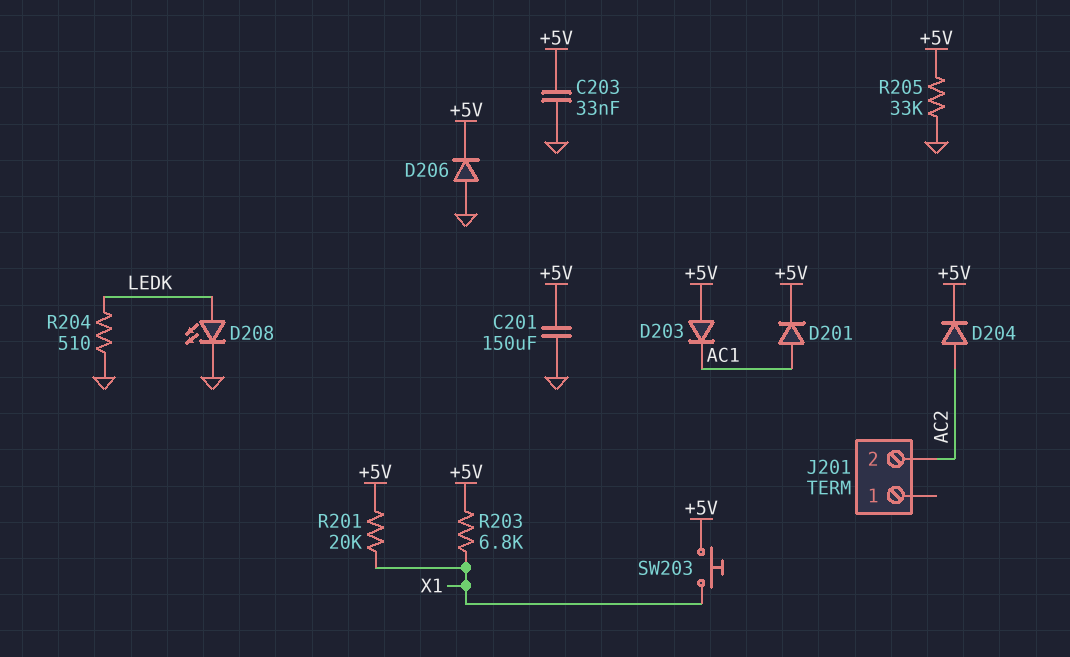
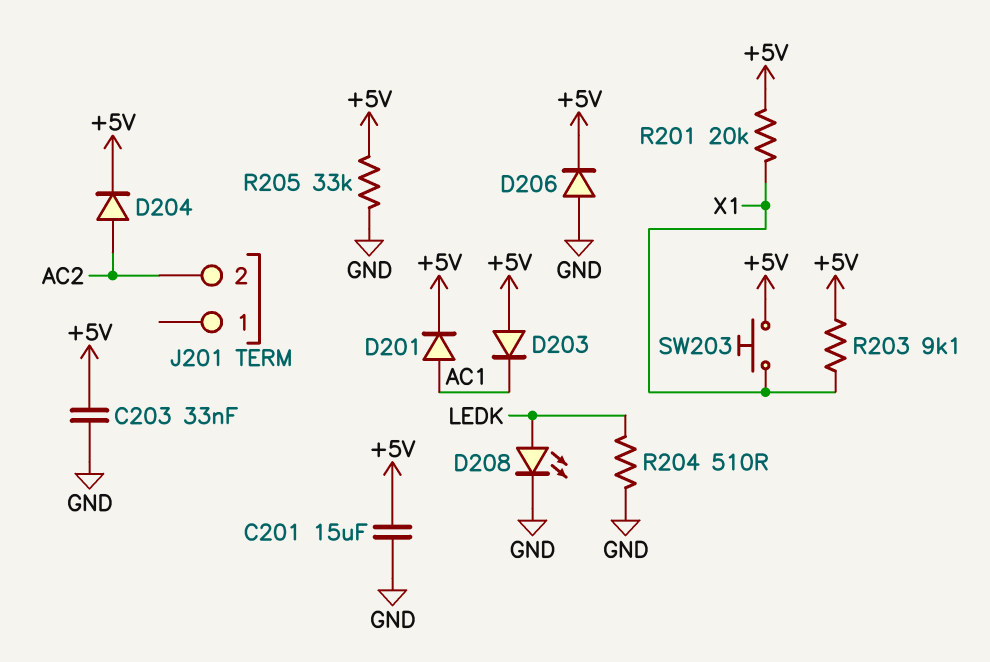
C201: 150uF (+5V, GND) -> 15uF (+5V, GND)
R203: 6.8k (+5V, X1) -> 9.1k (+5V, X1)

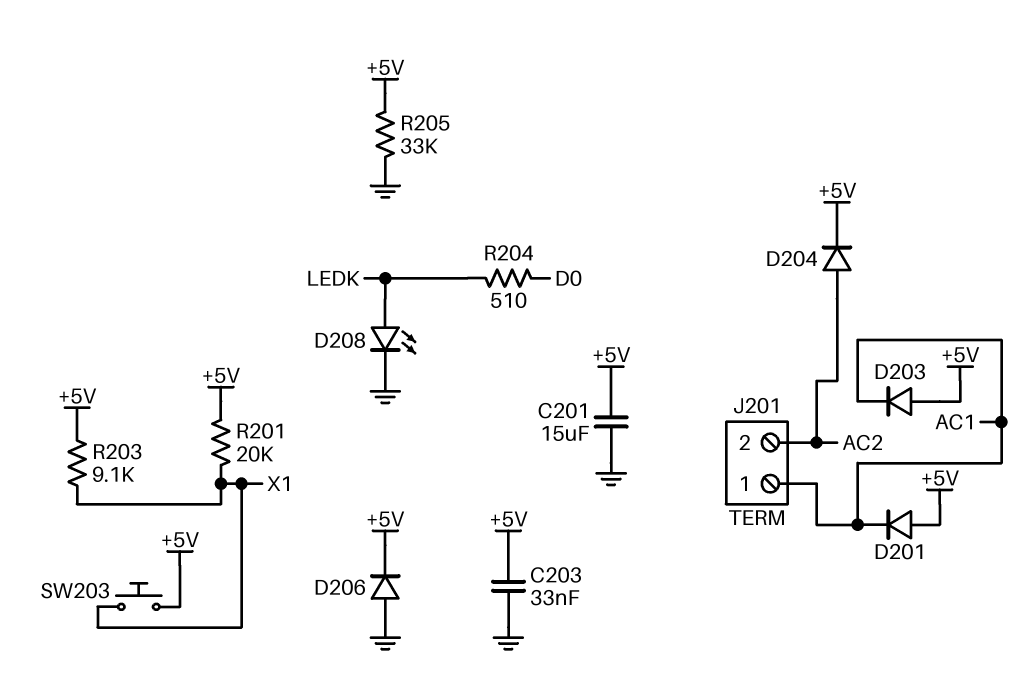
D201: diode (A AC1, K +5V) -> diode (A +5V, K AC1)
J201 pin 1: none -> AC1
R204: 510 (GND, LEDK) -> 510 (D0, LEDK)

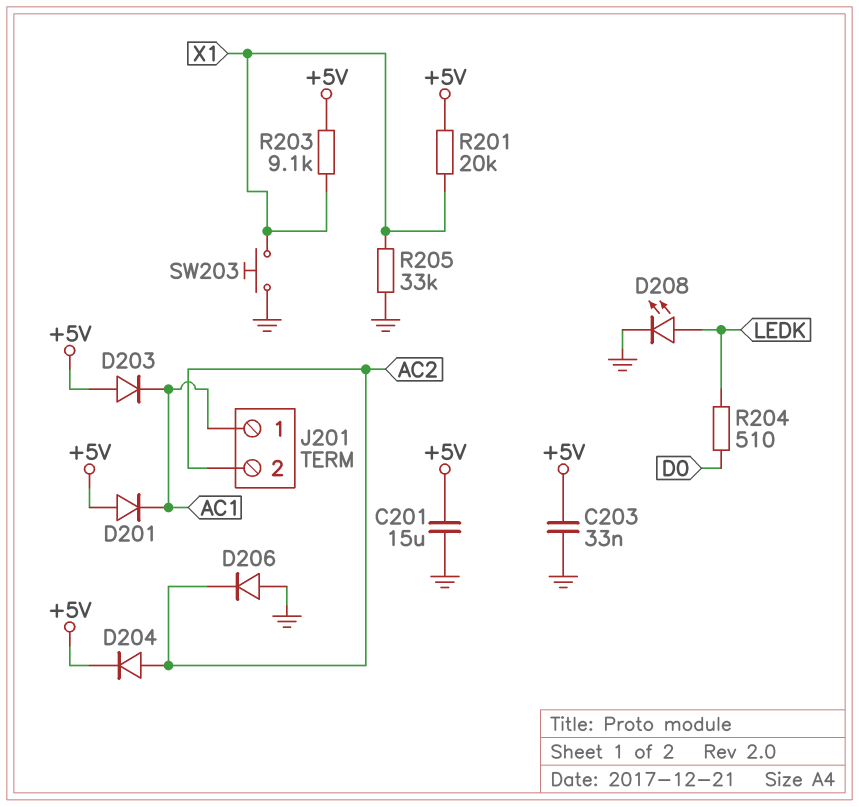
D206: diode (A GND, K +5V) -> diode (A GND, K AC2)
R205: 33k (+5V, GND) -> 33k (GND, X1)
SW203: button (+5V, X1) -> button (GND, X1)

